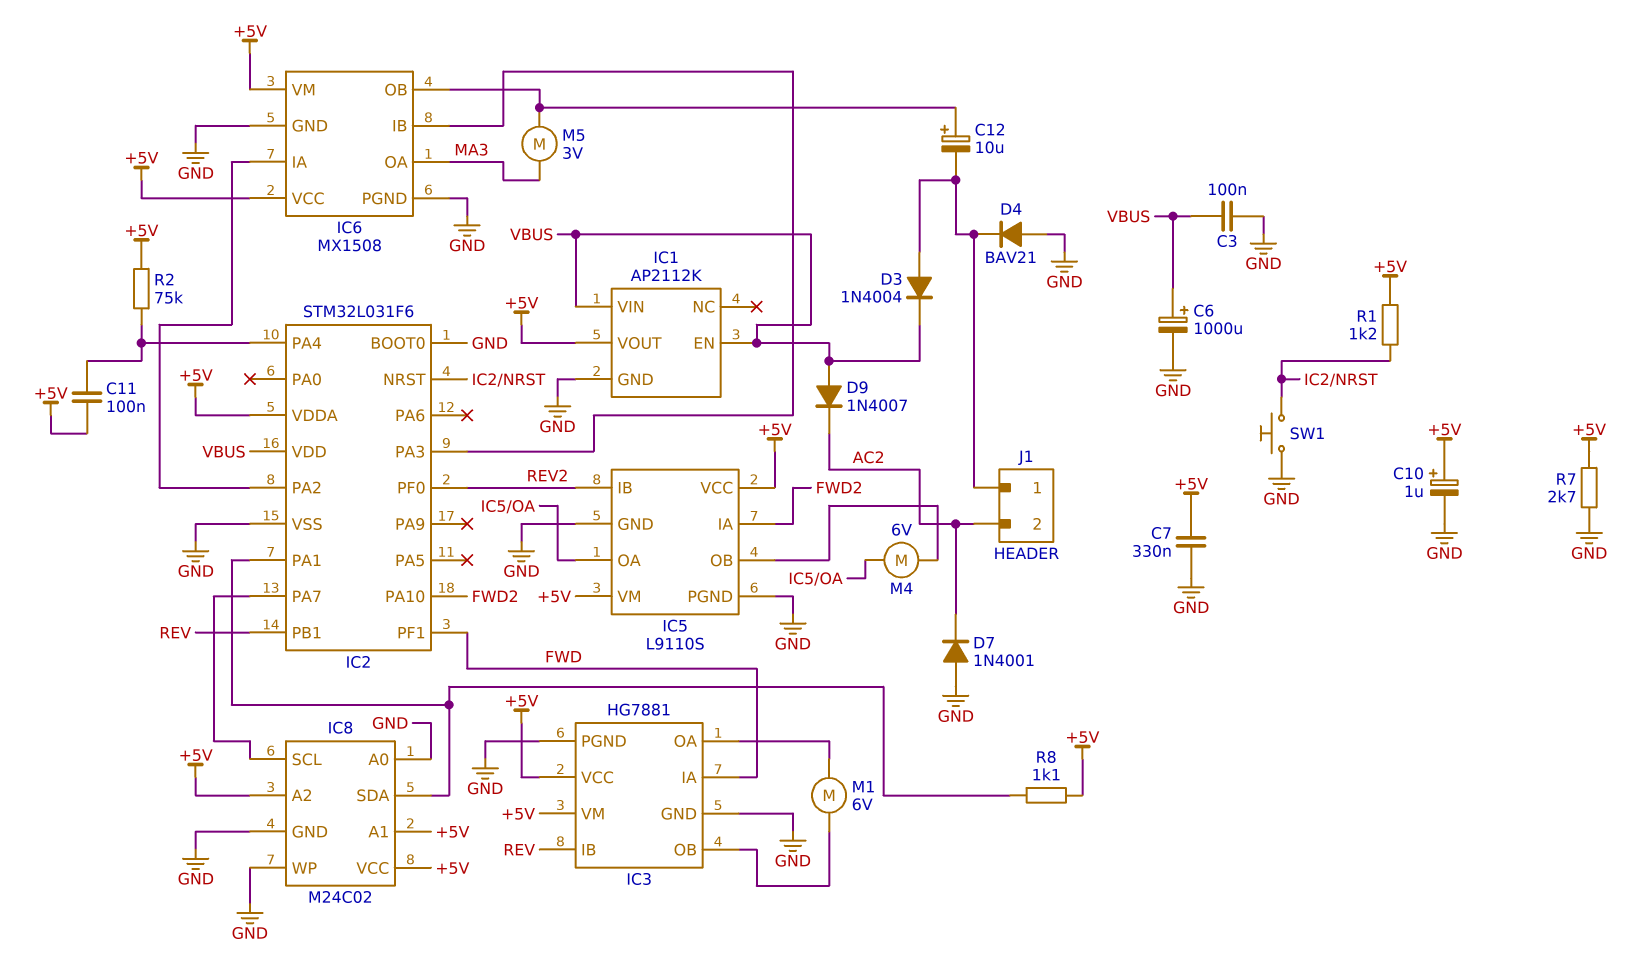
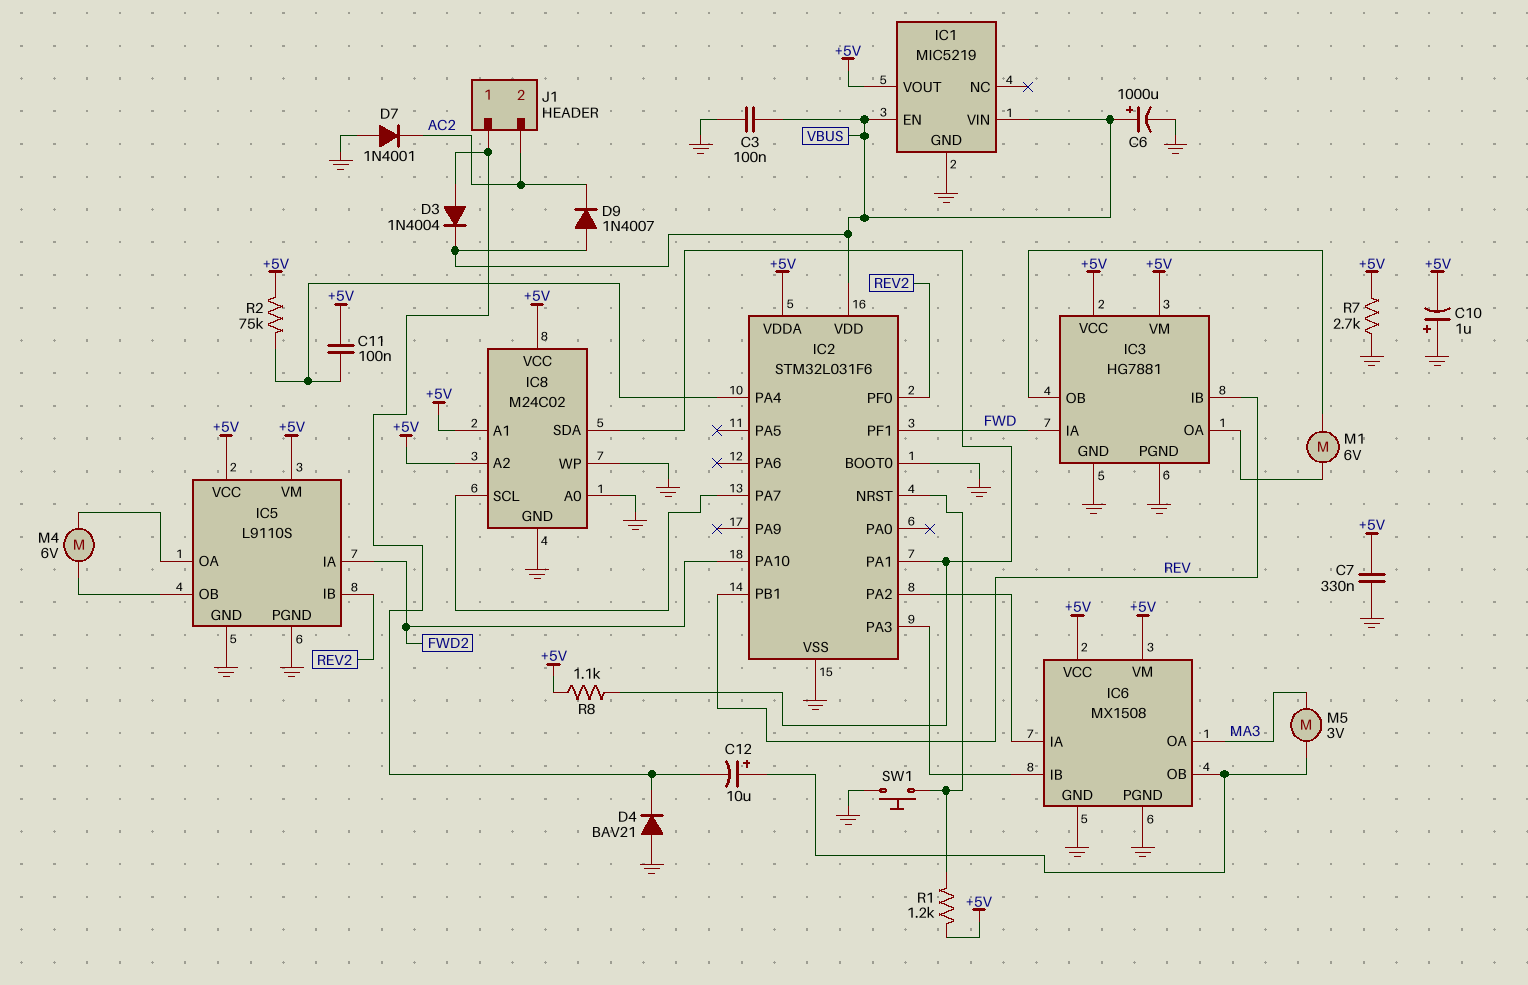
C10: 1uF (plus +5V, minus GND) -> 1uF (plus GND, minus +5V)
IC1: AP2112K -> MIC5219

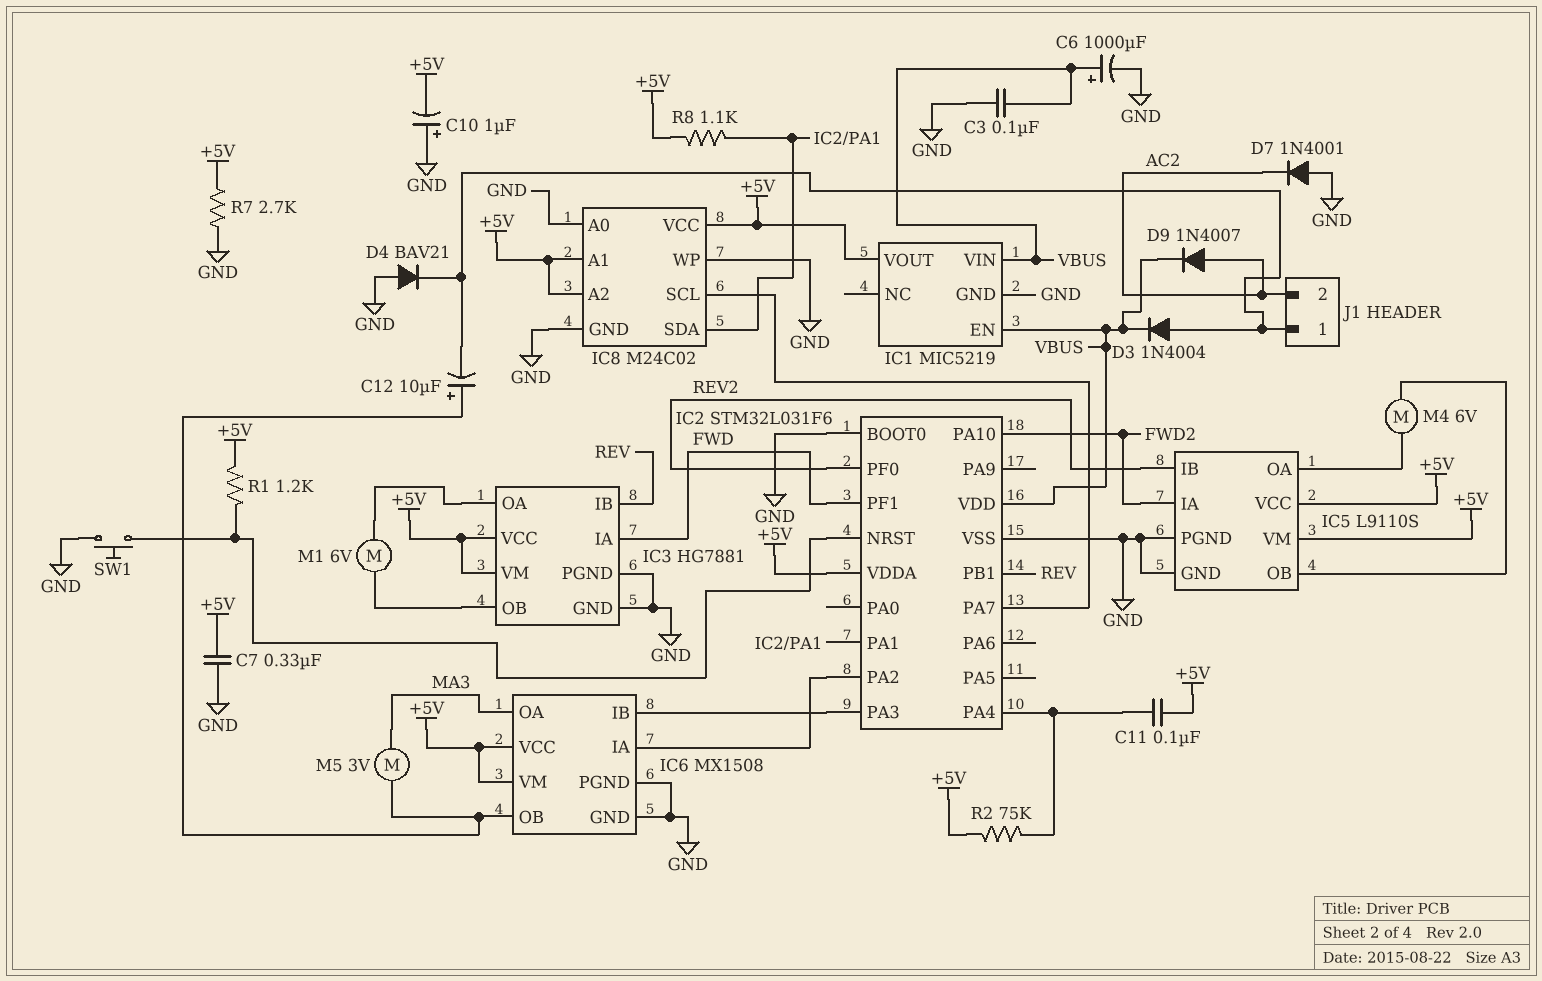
D9: diode 1N4007 (A VBUS, K AC2) -> diode 1N4007 (A AC2, K VBUS)

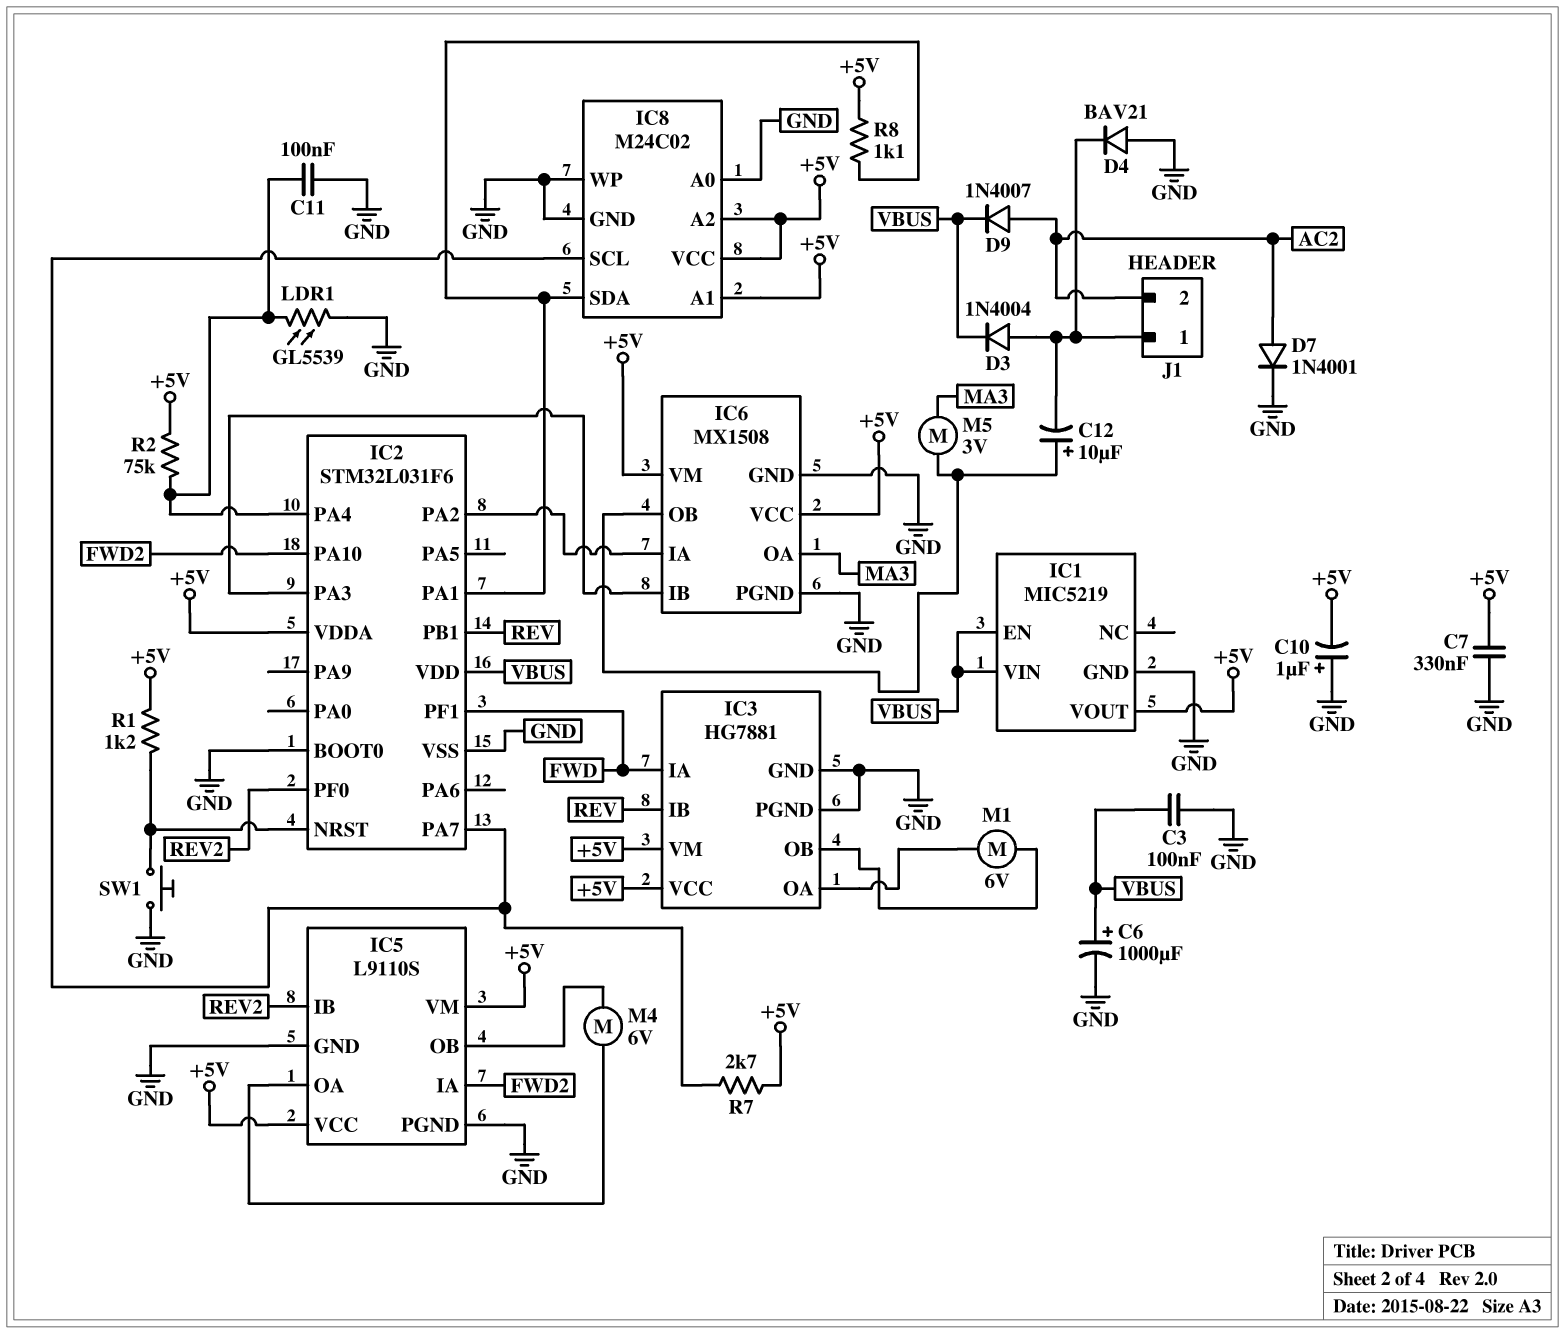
C11: 100nF (+5V, IC2/PA4) -> 100nF (GND, IC2/PA4)
D7: diode 1N4001 (A GND, K AC2) -> diode 1N4001 (A AC2, K GND)
LDR1: none -> GL5539 (GND, IC2/PA4)
R7: 2.7k (+5V, GND) -> 2.7k (+5V, IC2/PA7)

